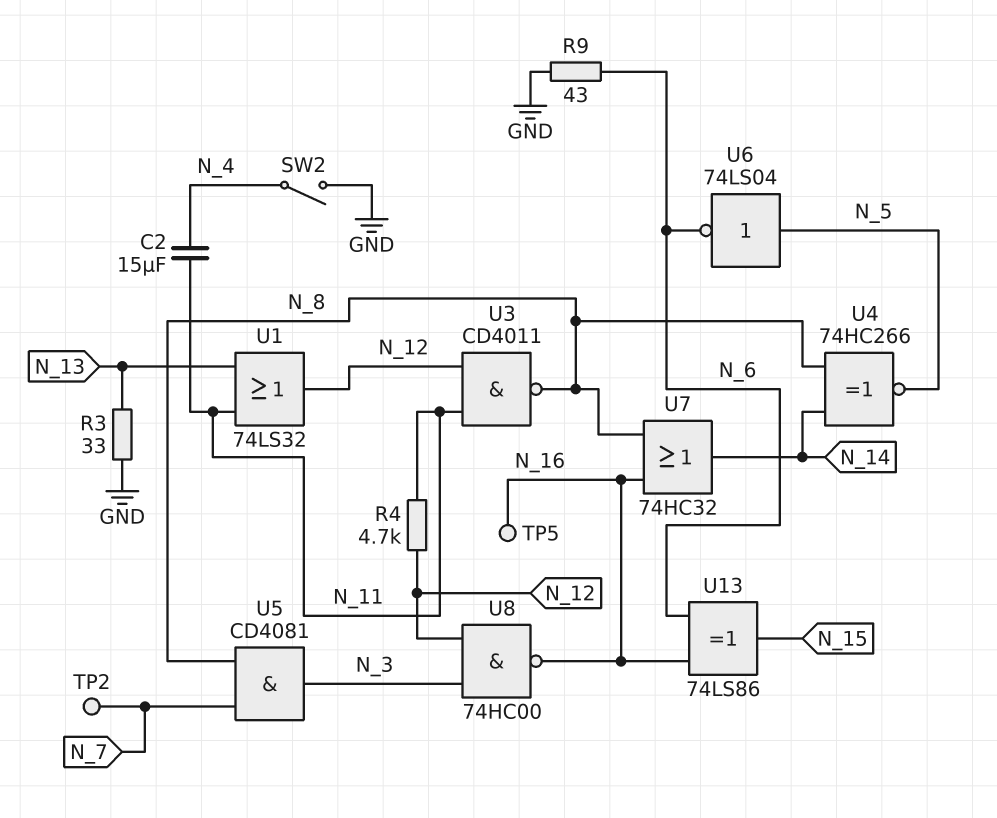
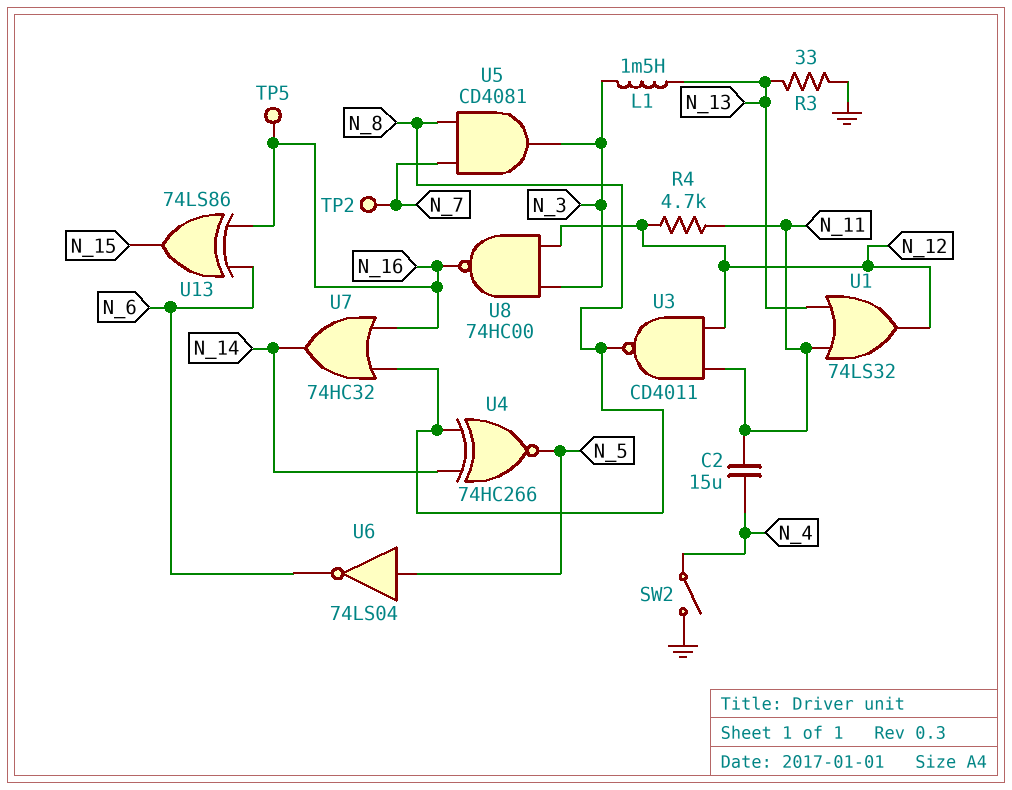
L1: none -> 1.5mH (N_3, N_13)
R9: 43 (GND, N_6) -> none

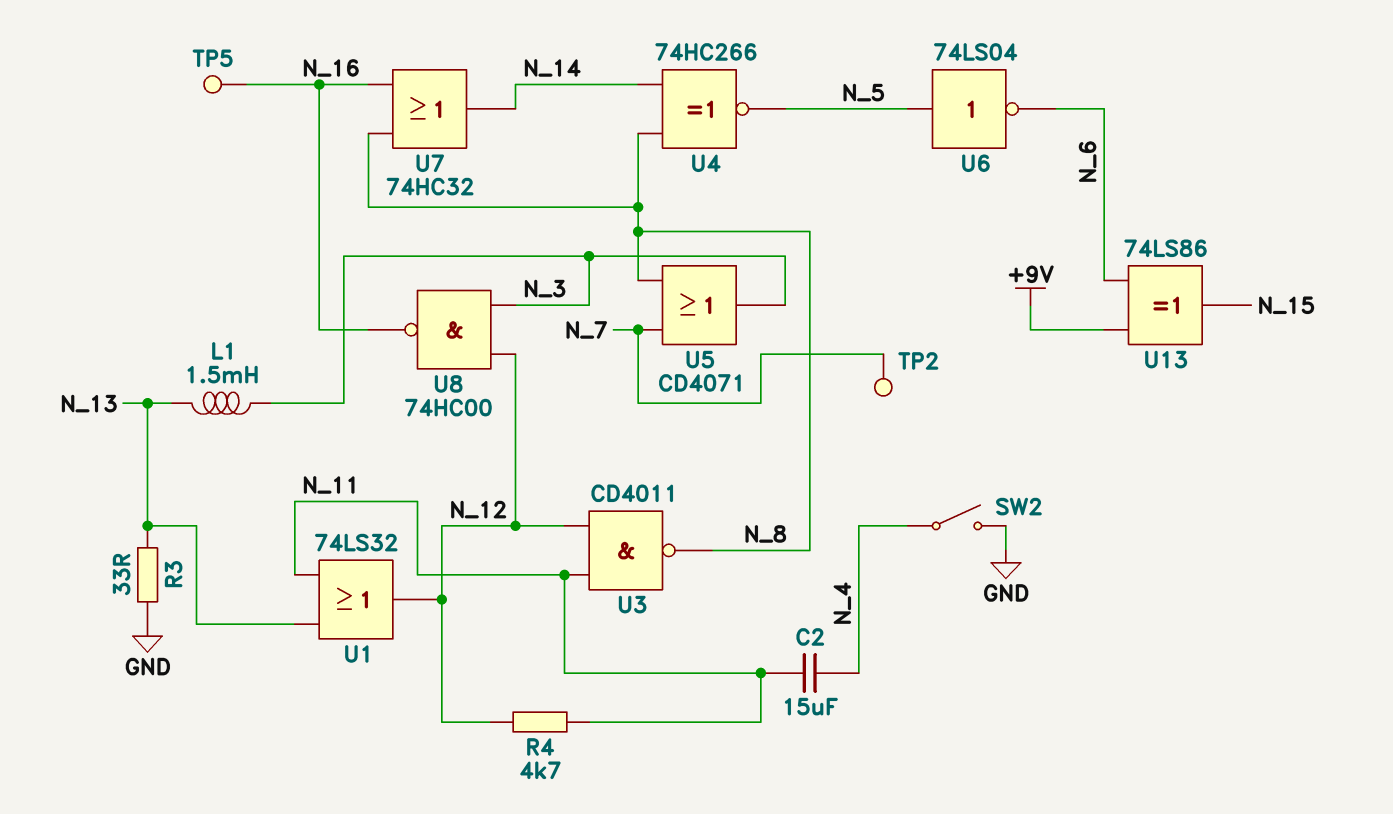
U5: AND CD4081 (in N_7, in N_8, out N_3) -> OR CD4071 (in N_7, in N_8, out N_3)
U13: XOR 74LS86 (in N_6, in N_16, out N_15) -> XOR 74LS86 (in +9V, in N_6, out N_15)

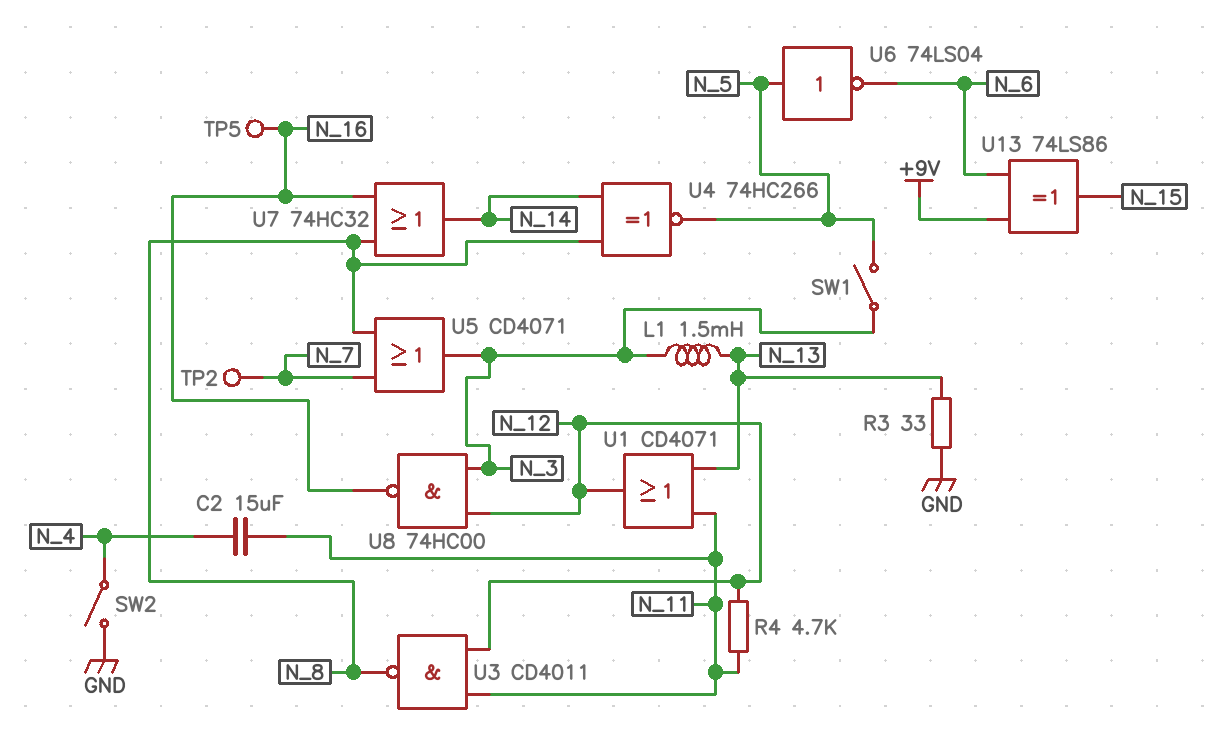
SW1: none -> switch (N_3, N_5)
U1: OR 74LS32 (in N_11, in N_13, out N_12) -> OR CD4071 (in N_11, in N_13, out N_12)

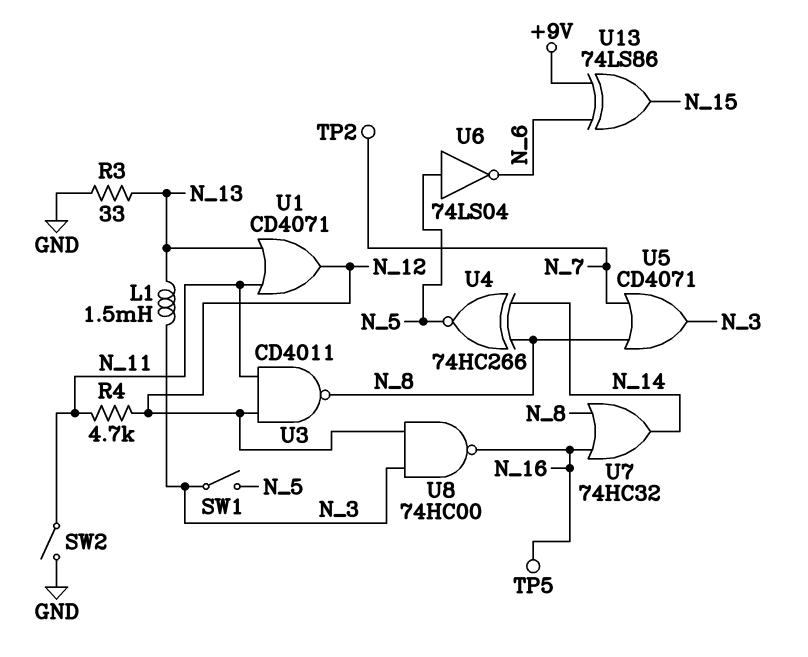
C2: 15uF (N_4, N_11) -> none
SW2: switch (GND, N_4) -> switch (GND, N_11)

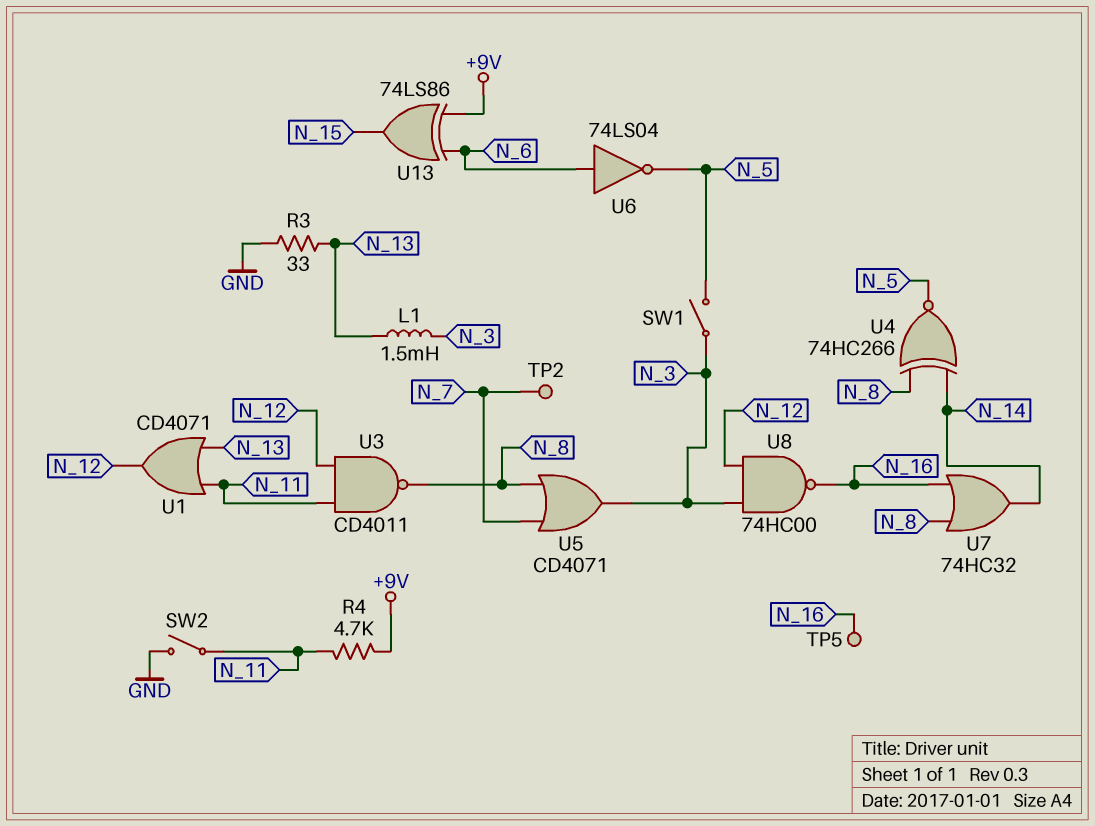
R4: 4.7k (N_11, N_12) -> 4.7k (+9V, N_11)
U6: NOT 74LS04 (in N_5, out N_6) -> NOT 74LS04 (in N_6, out N_5)

